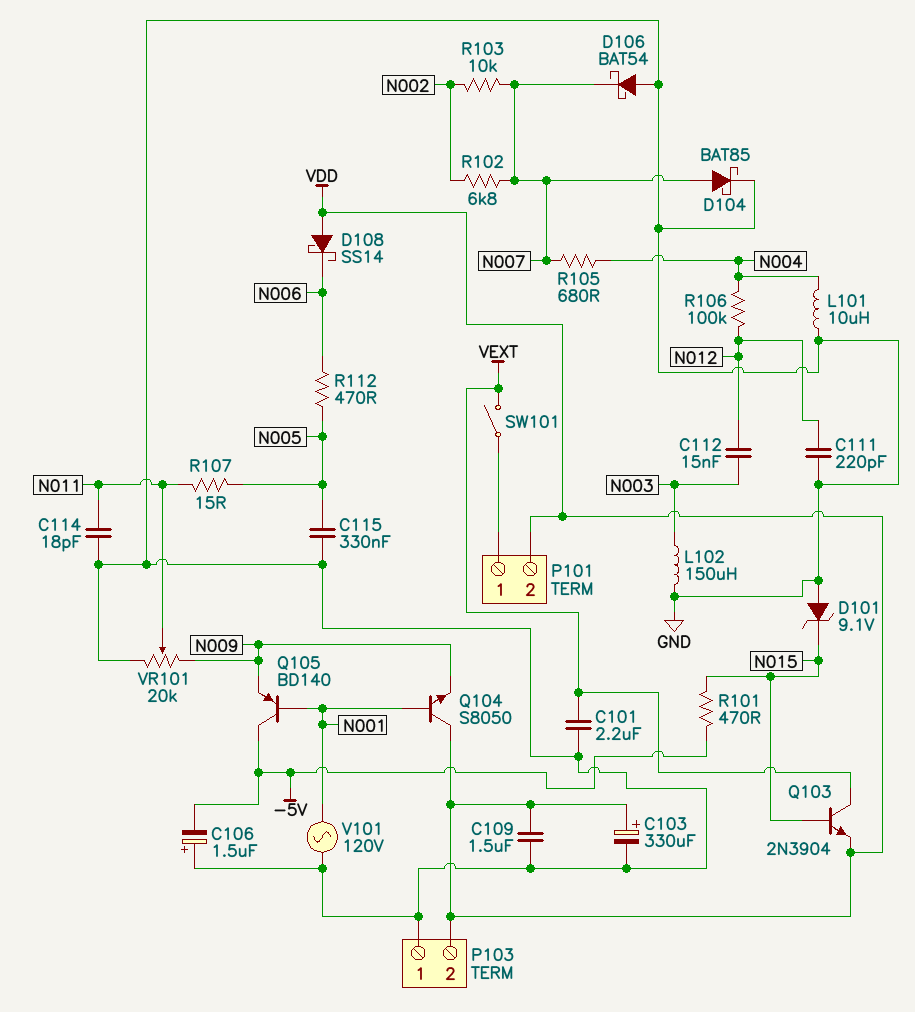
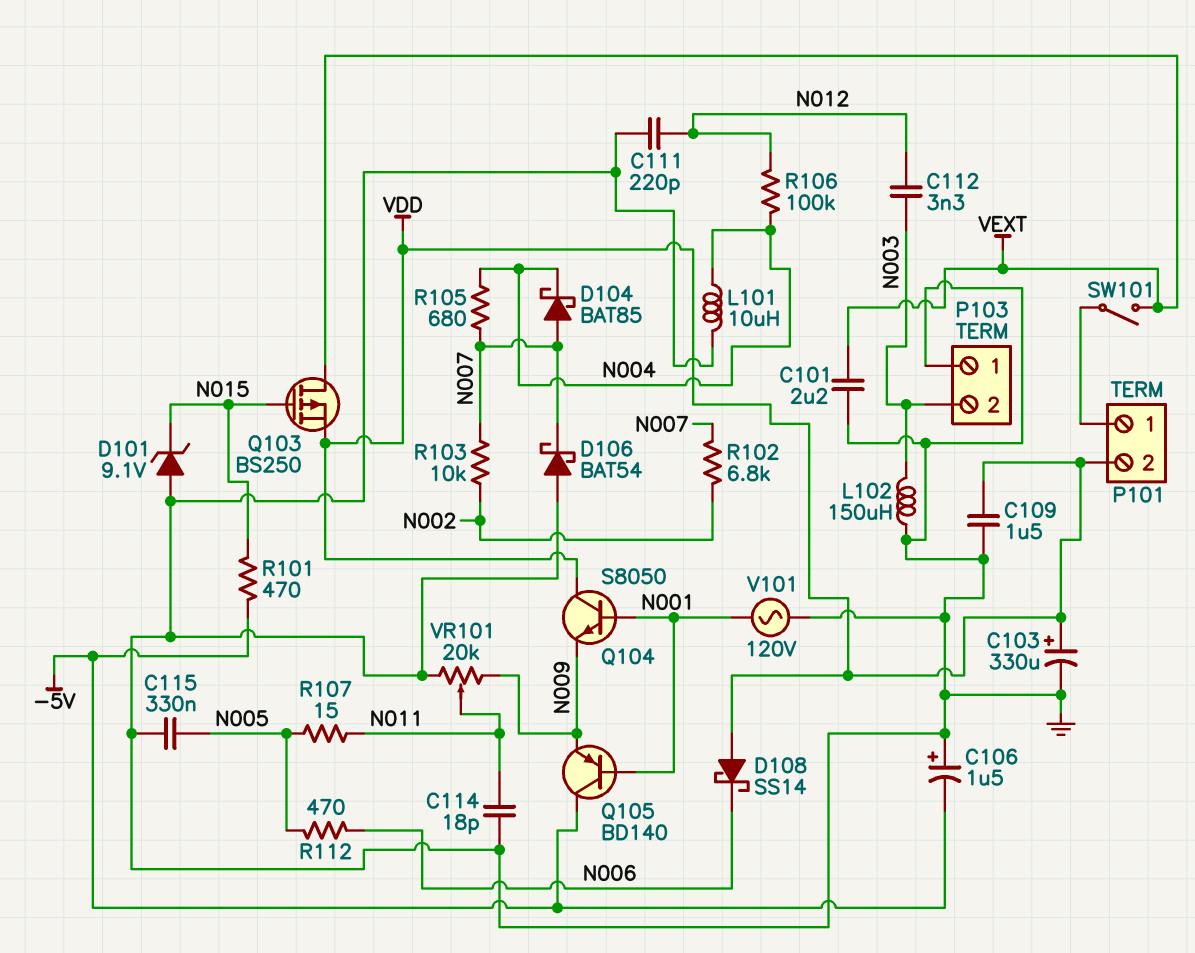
C112: 15nF (N003, N012) -> 3.3nF (N003, N012)
D104: schottky BAT85 (A N007, K GND) -> schottky BAT85 (A N007, K N004)
P103 pin 2: VDD -> N003
Q103: NPN 2N3904 (B N015, C VEXT, E VDD) -> PMOS BS250 (G N015, D VEXT, S VDD)

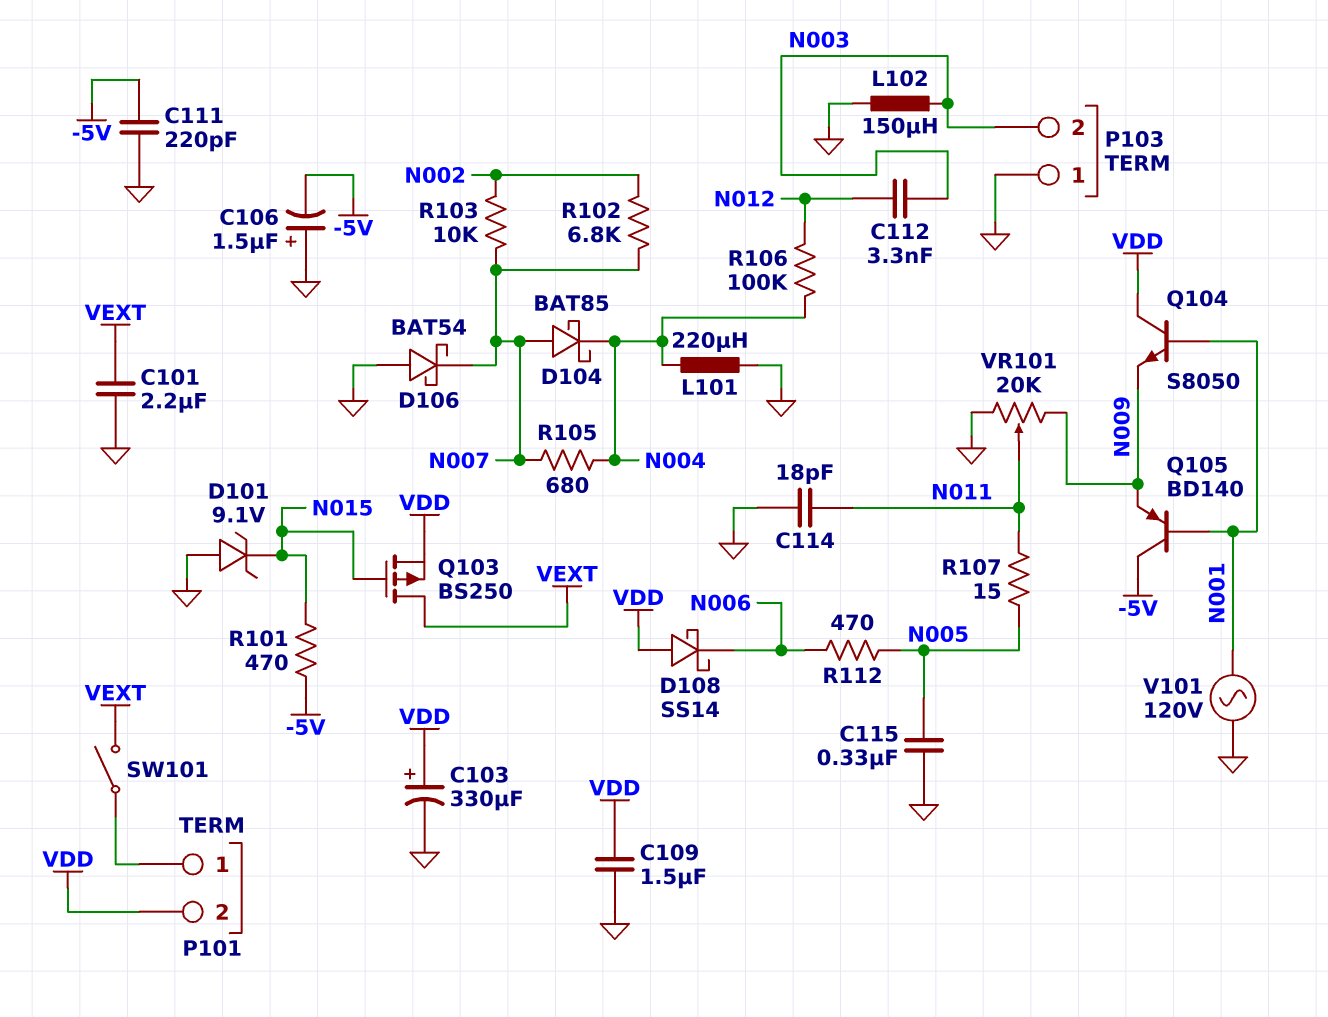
C111: 220pF (GND, N012) -> 220pF (-5V, GND)
L101: 10uH (GND, N004) -> 220uH (GND, N004)

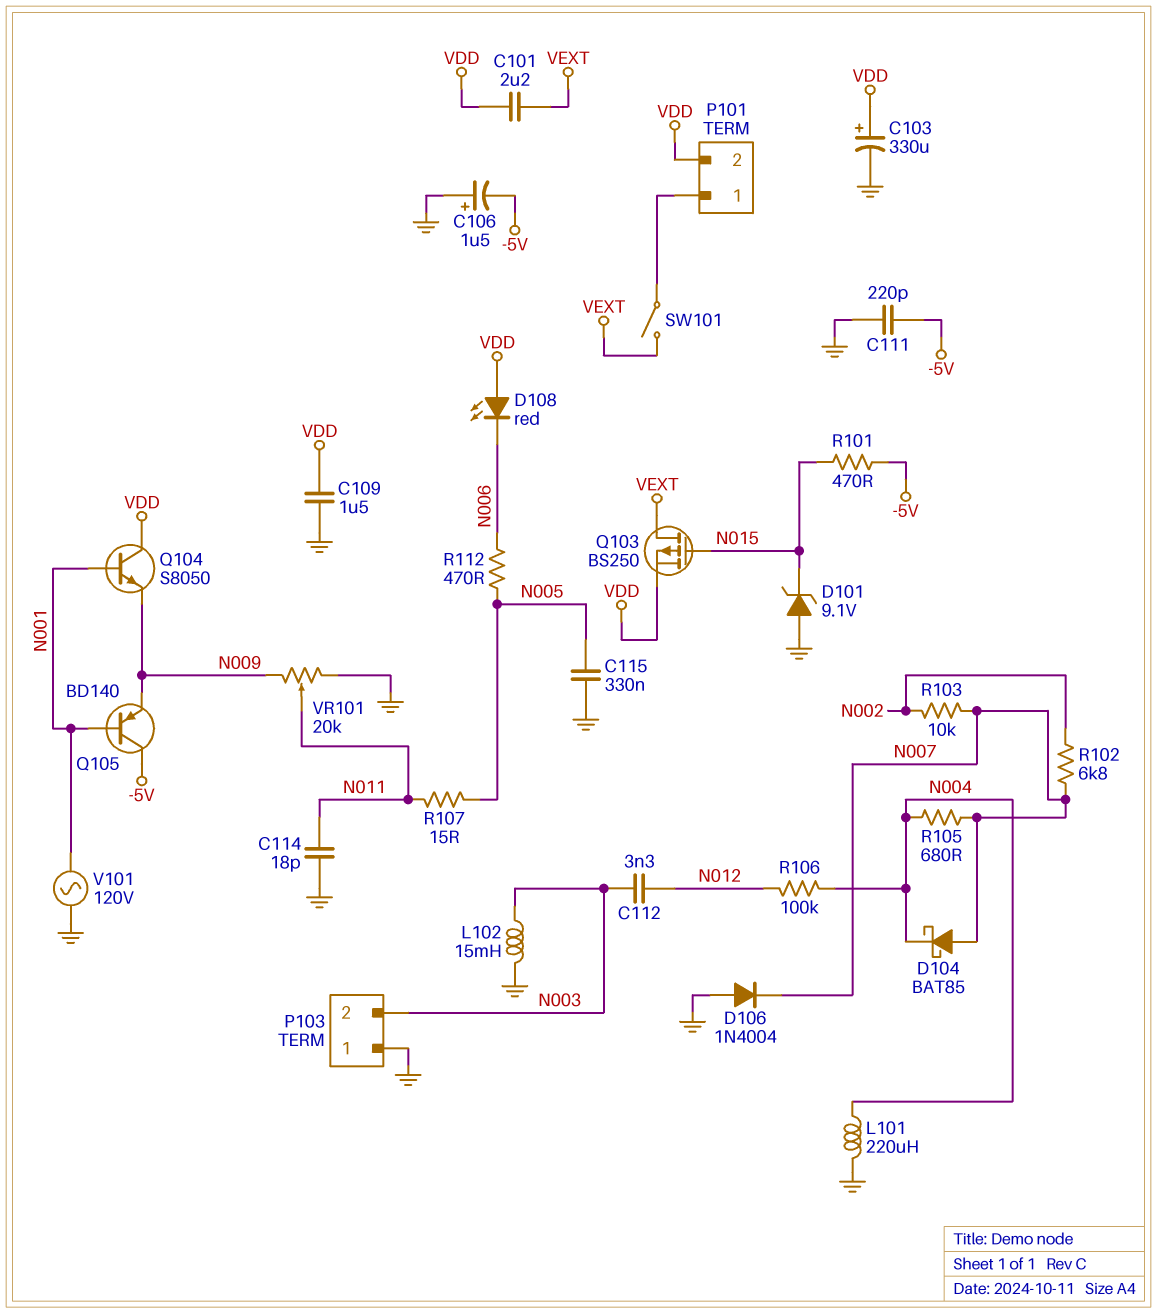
C101: 2.2uF (GND, VEXT) -> 2.2uF (VDD, VEXT)
D106: schottky BAT54 (A GND, K N007) -> diode 1N4004 (A GND, K N007)
D108: schottky SS14 (A VDD, K N006) -> LED red (A VDD, K N006)
L102: 150uH (GND, N003) -> 15mH (GND, N003)

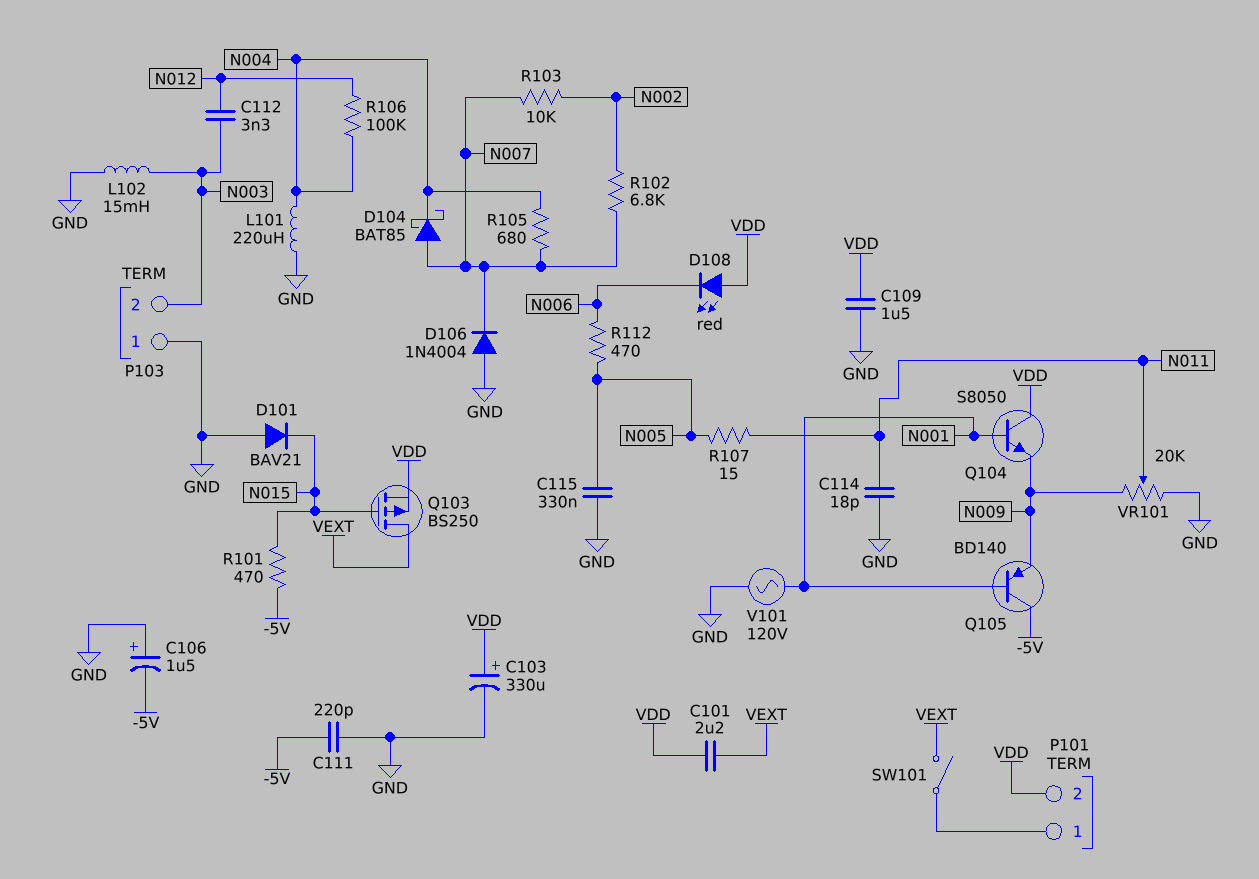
D101: zener 9.1V (A GND, K N015) -> diode BAV21 (A GND, K N015)

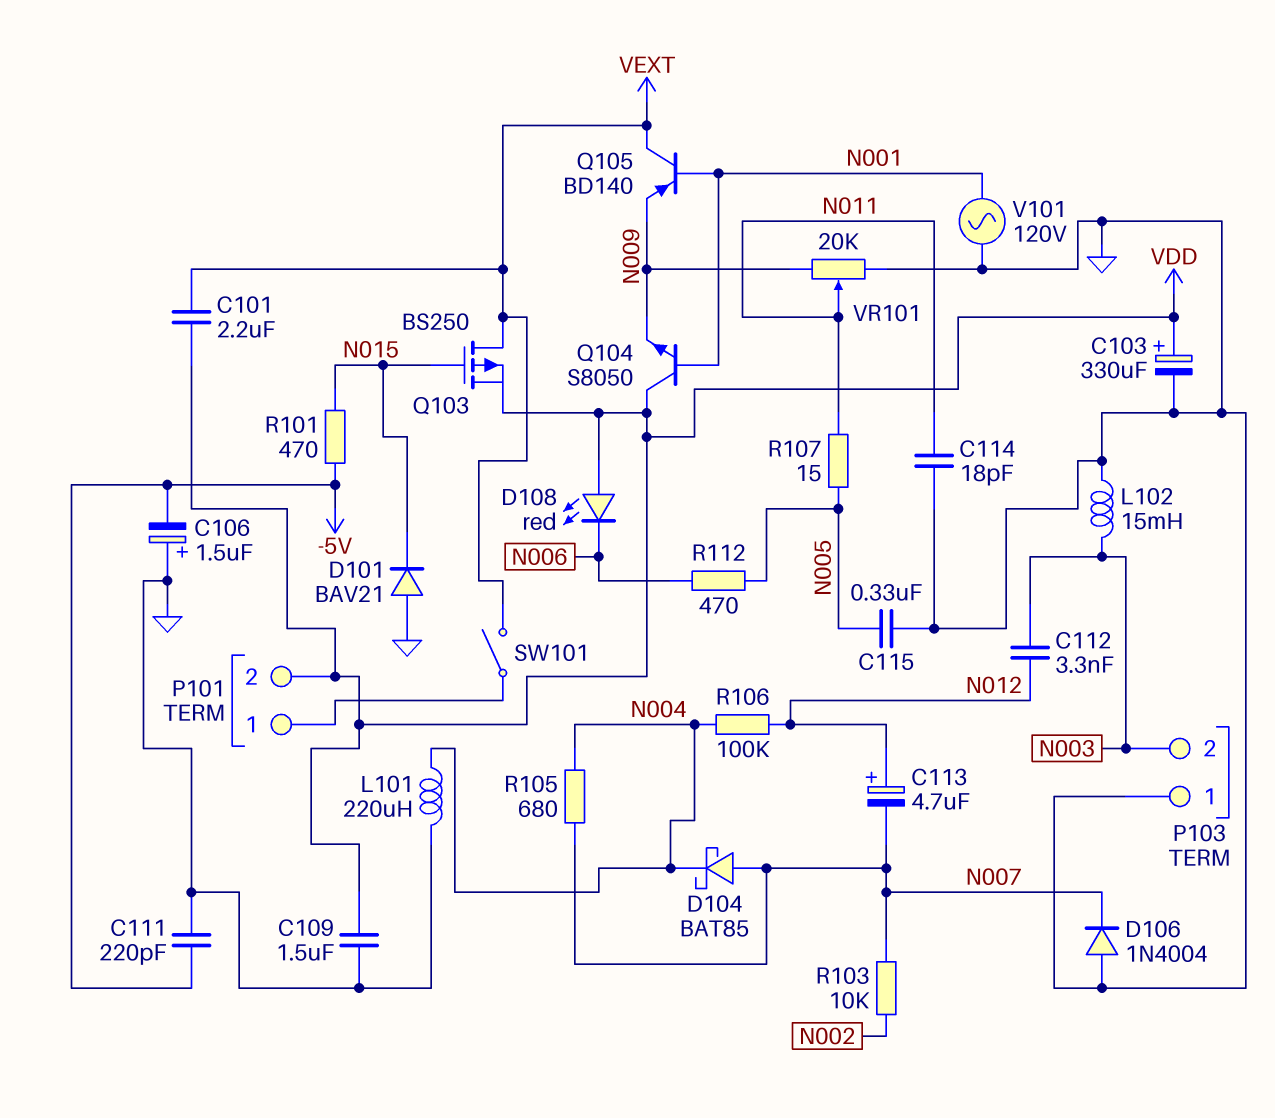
C113: none -> 4.7uF (plus N012, minus N007)
Q105: PNP BD140 (B N001, C -5V, E N009) -> PNP BD140 (B N001, C VEXT, E N009)
R102: 6.8k (N002, N007) -> none

